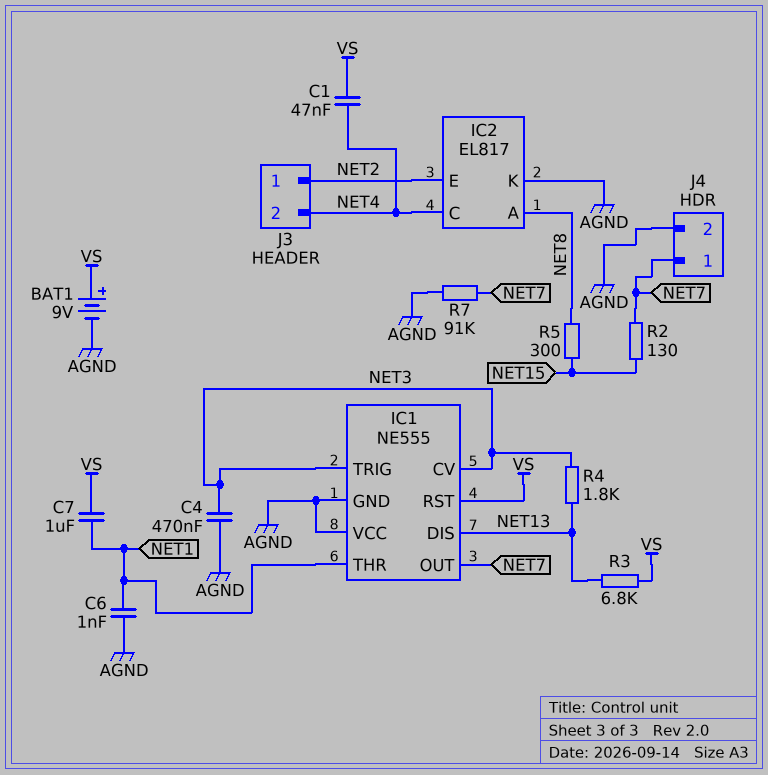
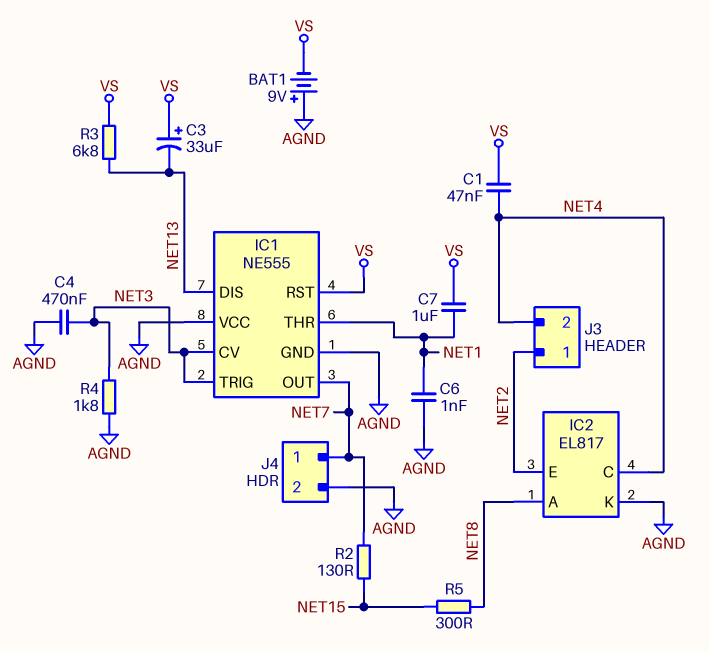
BAT1: 9V (plus VS, minus AGND) -> 9V (plus AGND, minus VS)
C3: none -> 33uF (plus VS, minus NET13)
R4: 1.8k (NET3, NET13) -> 1.8k (AGND, NET3)
R7: 91k (AGND, NET7) -> none

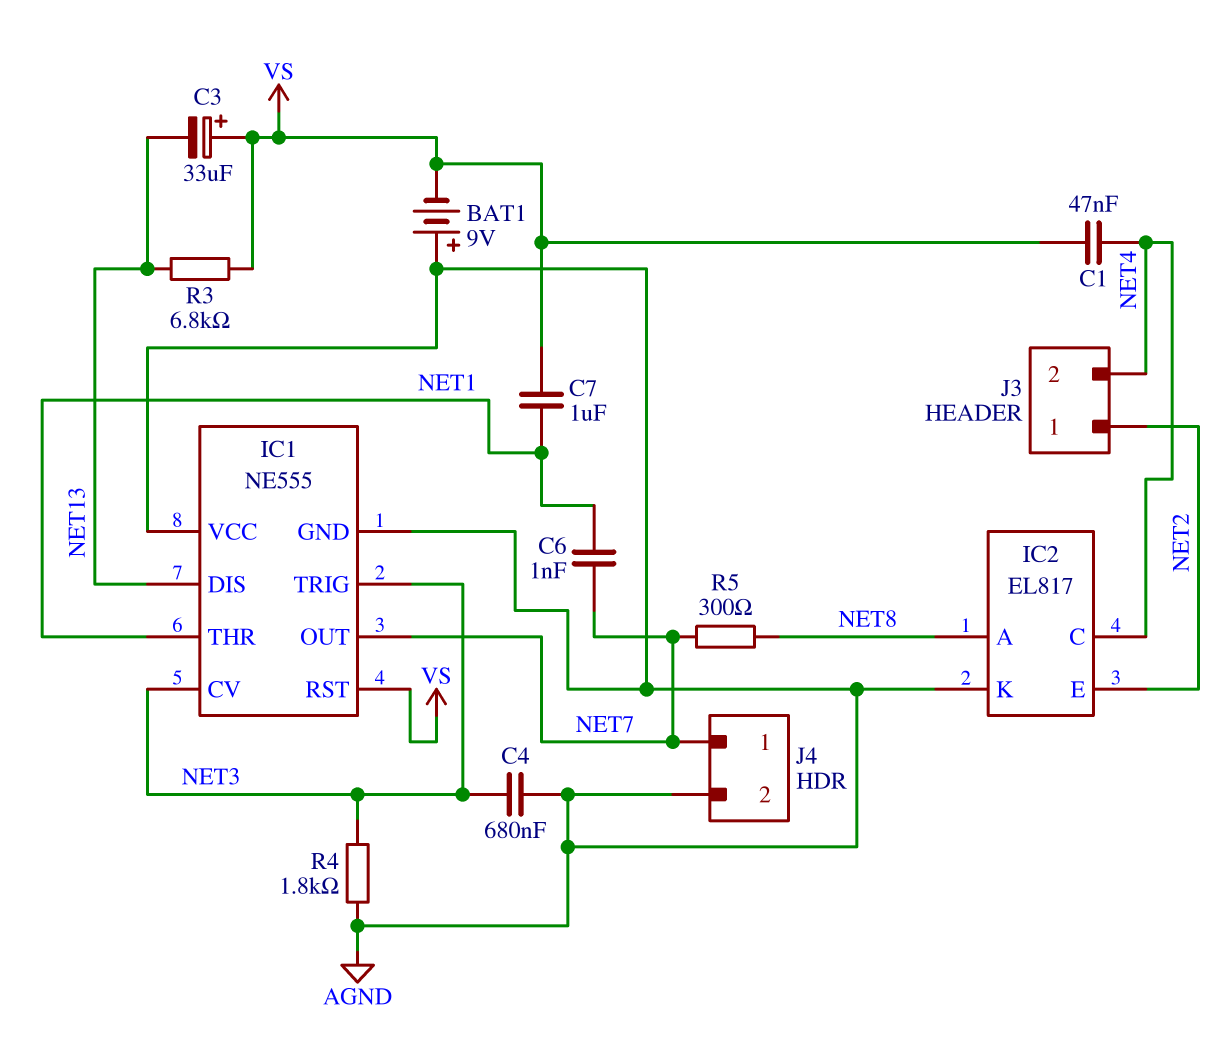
C4: 470nF (AGND, NET3) -> 680nF (AGND, NET3)
C6: 1nF (AGND, NET1) -> 1nF (NET1, NET7)
R2: 130 (NET7, NET15) -> none
R5: 300 (NET8, NET15) -> 300 (NET7, NET8)

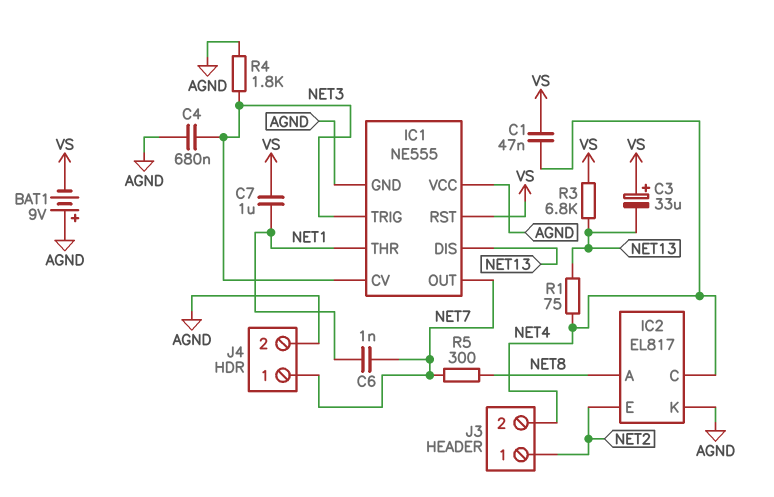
R1: none -> 75 (NET4, NET13)

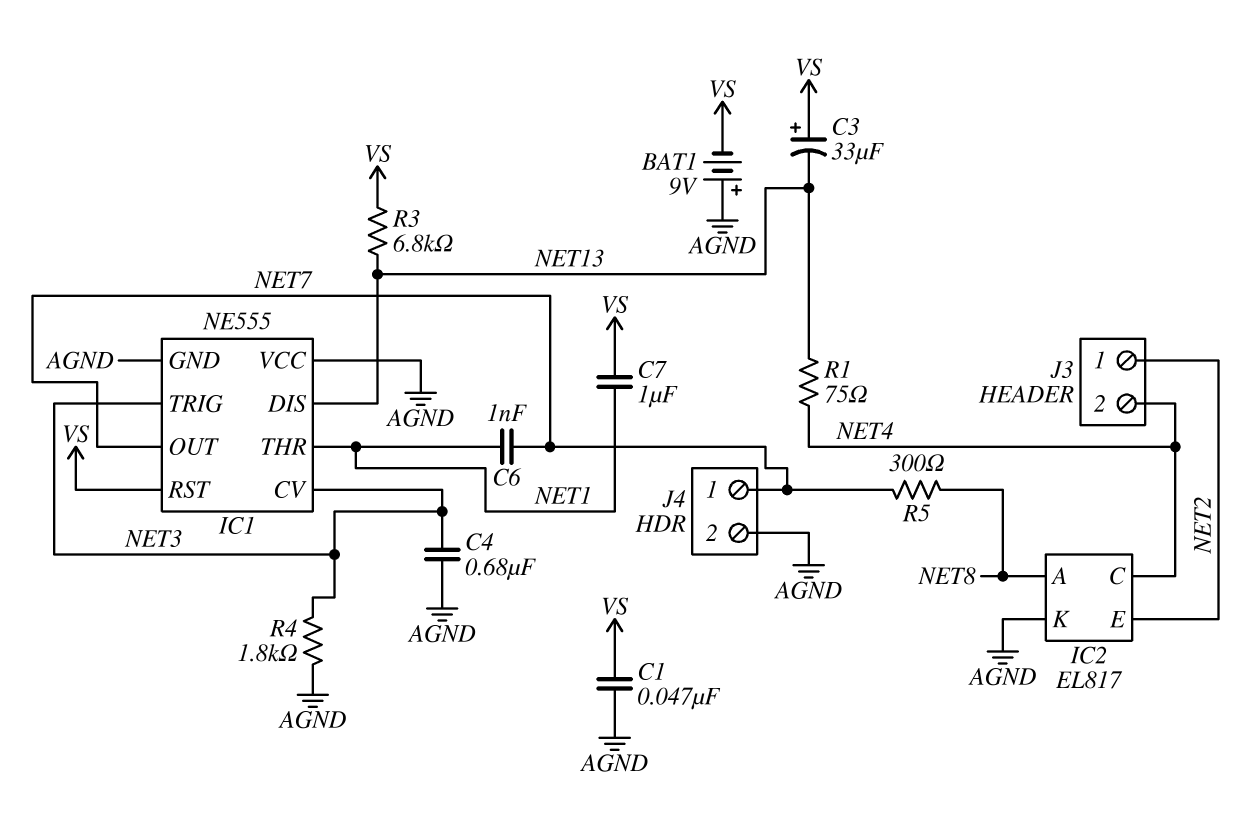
C1: 47nF (NET4, VS) -> 47nF (AGND, VS)

